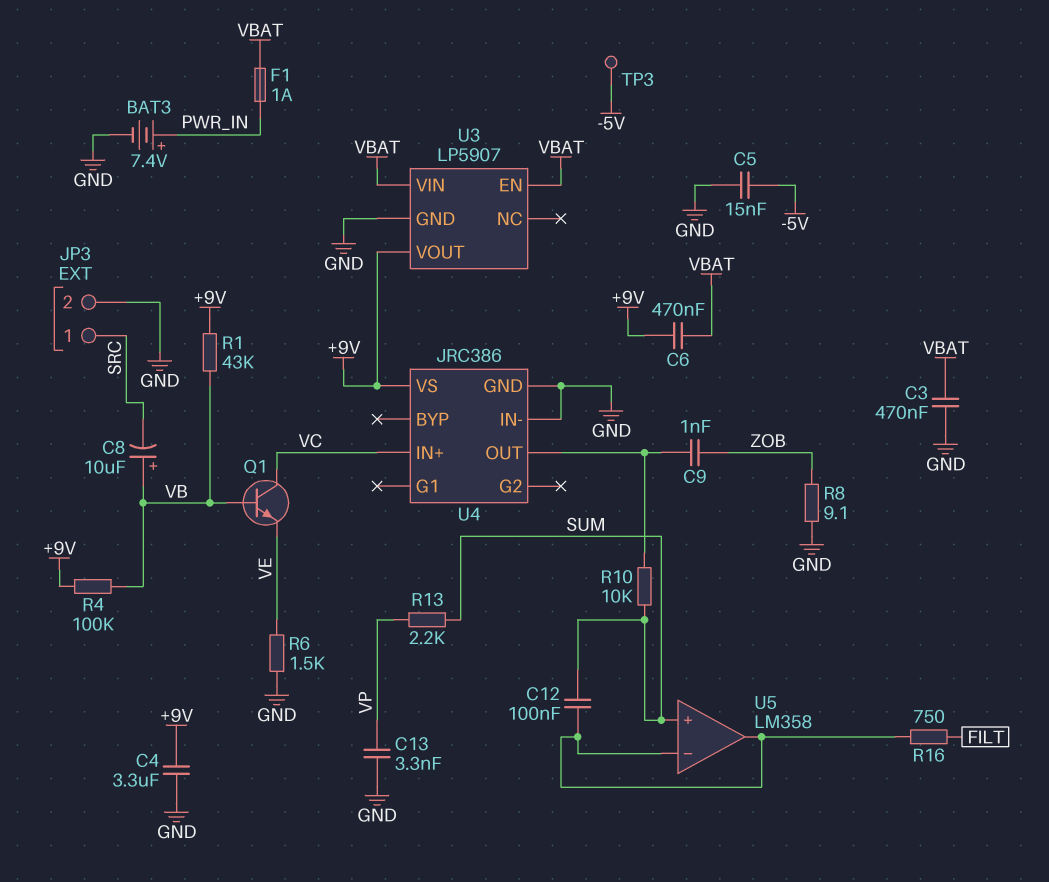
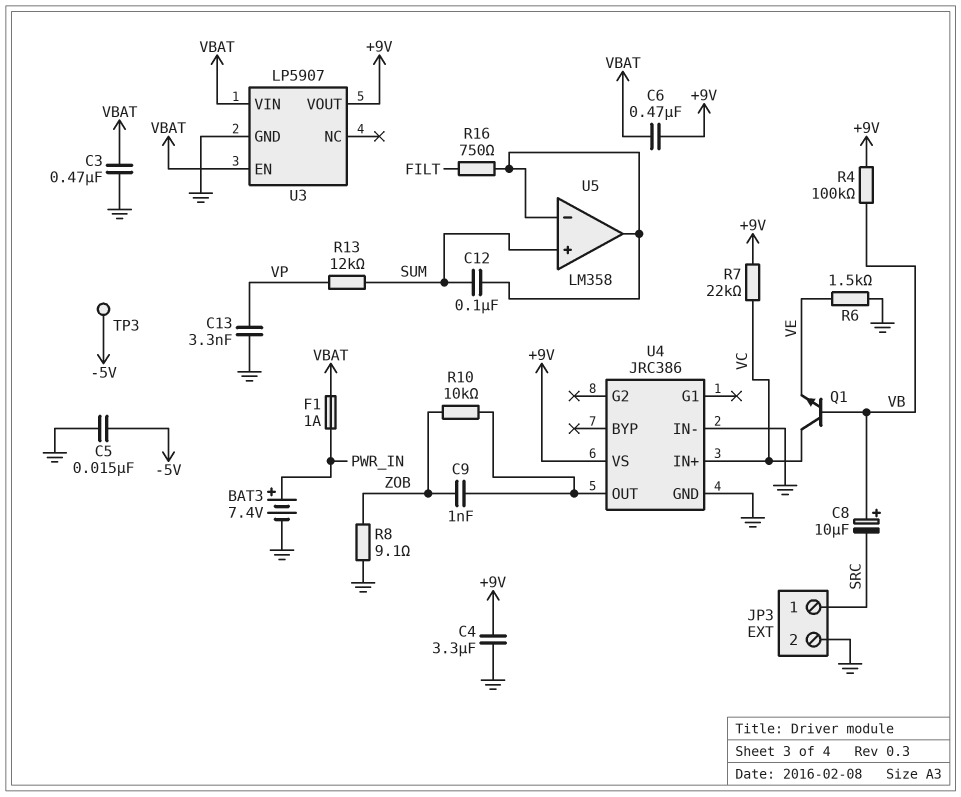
R1: 43k (+9V, VB) -> none
R7: none -> 22k (+9V, VC)
R10: 10k (SUM, U4/OUT) -> 10k (U4/OUT, ZOB)
R13: 2.2k (SUM, VP) -> 12k (SUM, VP)

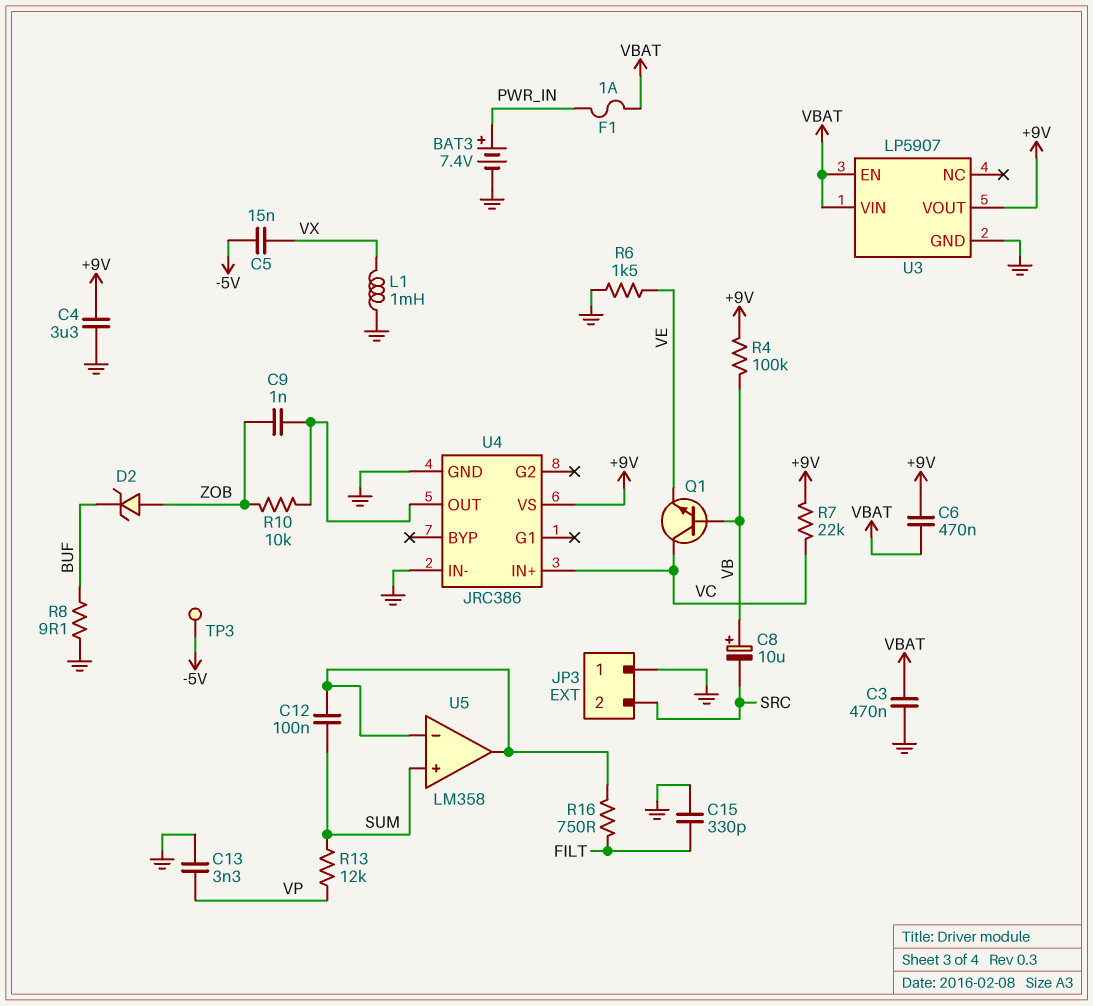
C5: 15nF (-5V, GND) -> 15nF (-5V, VX)
C15: none -> 330pF (FILT, GND)
D2: none -> zener (A ZOB, K BUF)
JP3 pin 1: SRC -> GND
JP3 pin 2: GND -> SRC
L1: none -> 1mH (GND, VX)
R8: 9.1 (GND, ZOB) -> 9.1 (BUF, GND)

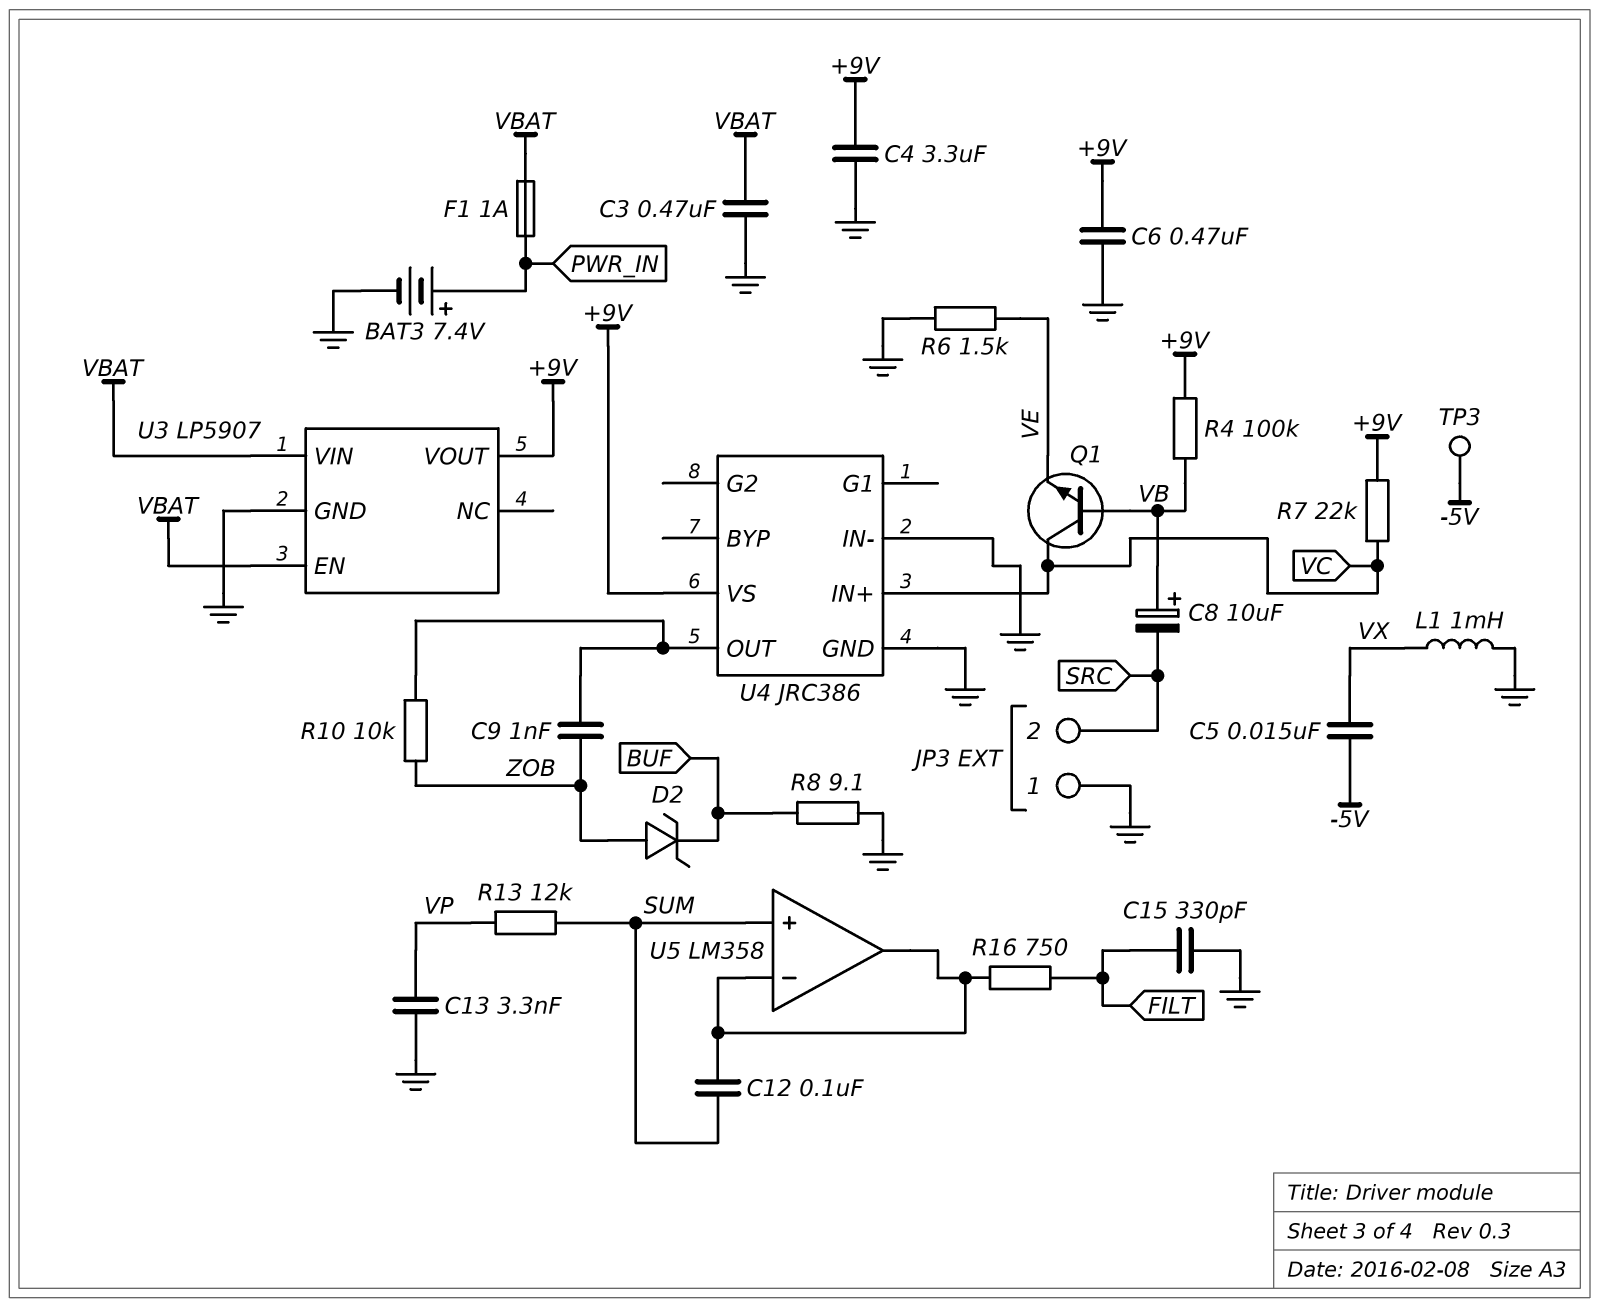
C6: 470nF (+9V, VBAT) -> 470nF (+9V, GND)

